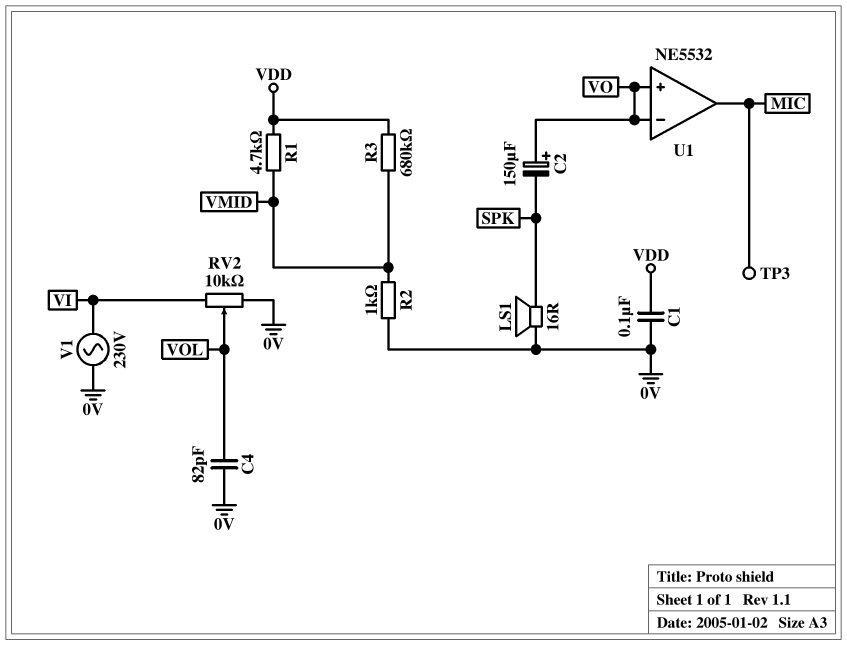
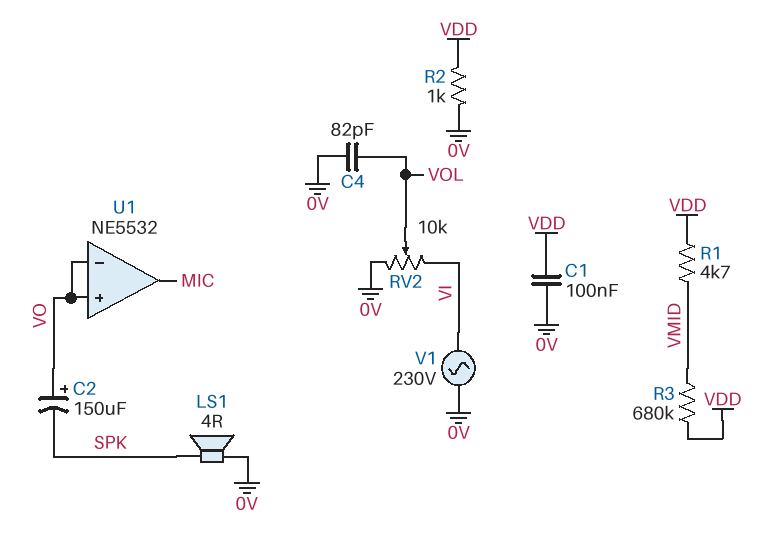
LS1: speaker 16R (0V, SPK) -> speaker 4R (0V, SPK)
R2: 1k (0V, VMID) -> 1k (0V, VDD)
TP3: test point (MIC) -> none

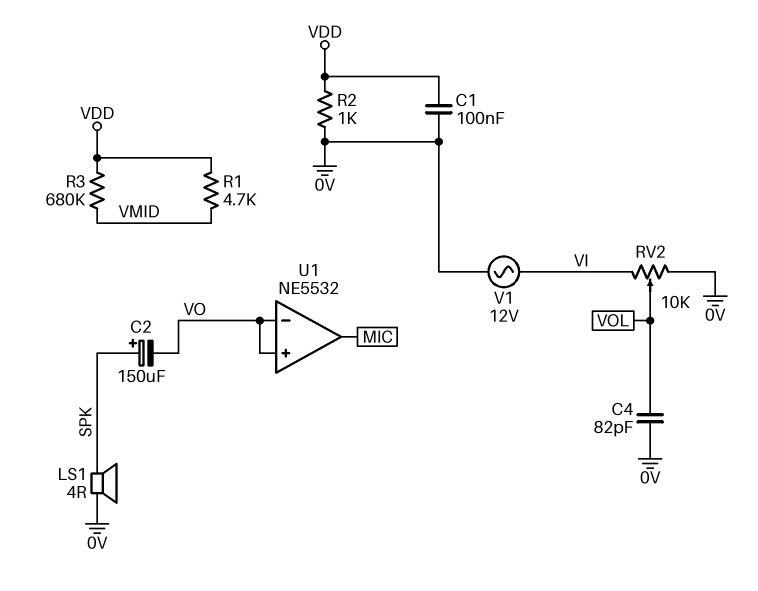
C2: 150uF (plus VO, minus SPK) -> 150uF (plus SPK, minus VO)
V1: AC 230V (0V, VI) -> AC 12V (0V, VI)

